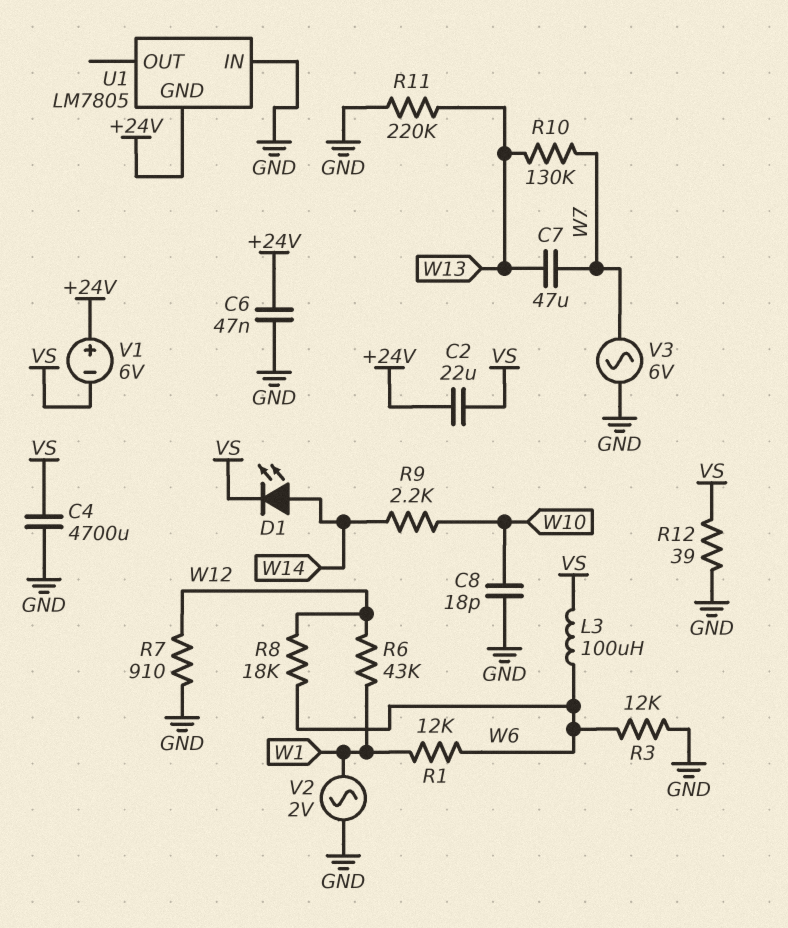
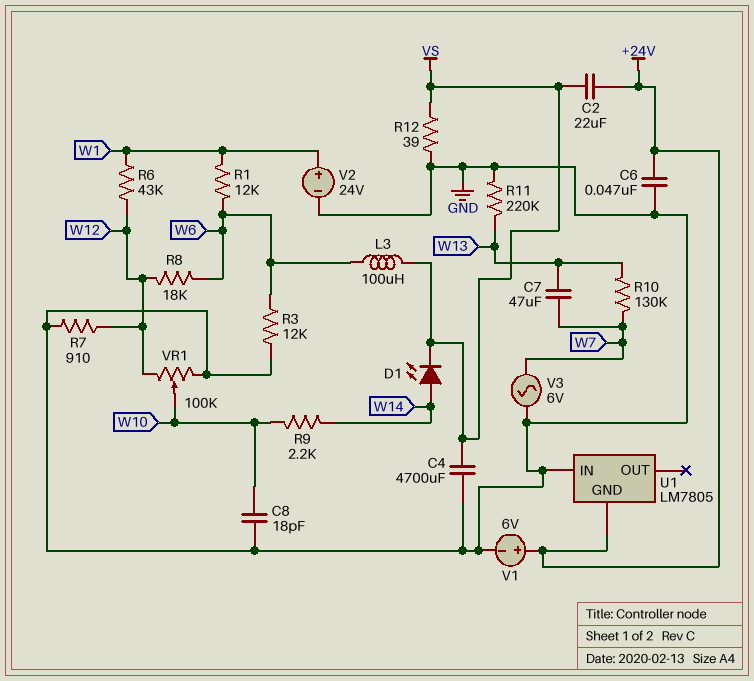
V1: 6V (plus +24V, minus VS) -> 6V (plus +24V, minus GND)
V2: AC 2V (GND, W1) -> 24V (plus W1, minus GND)
VR1: none -> 100k (GND, W12, wiper W10)

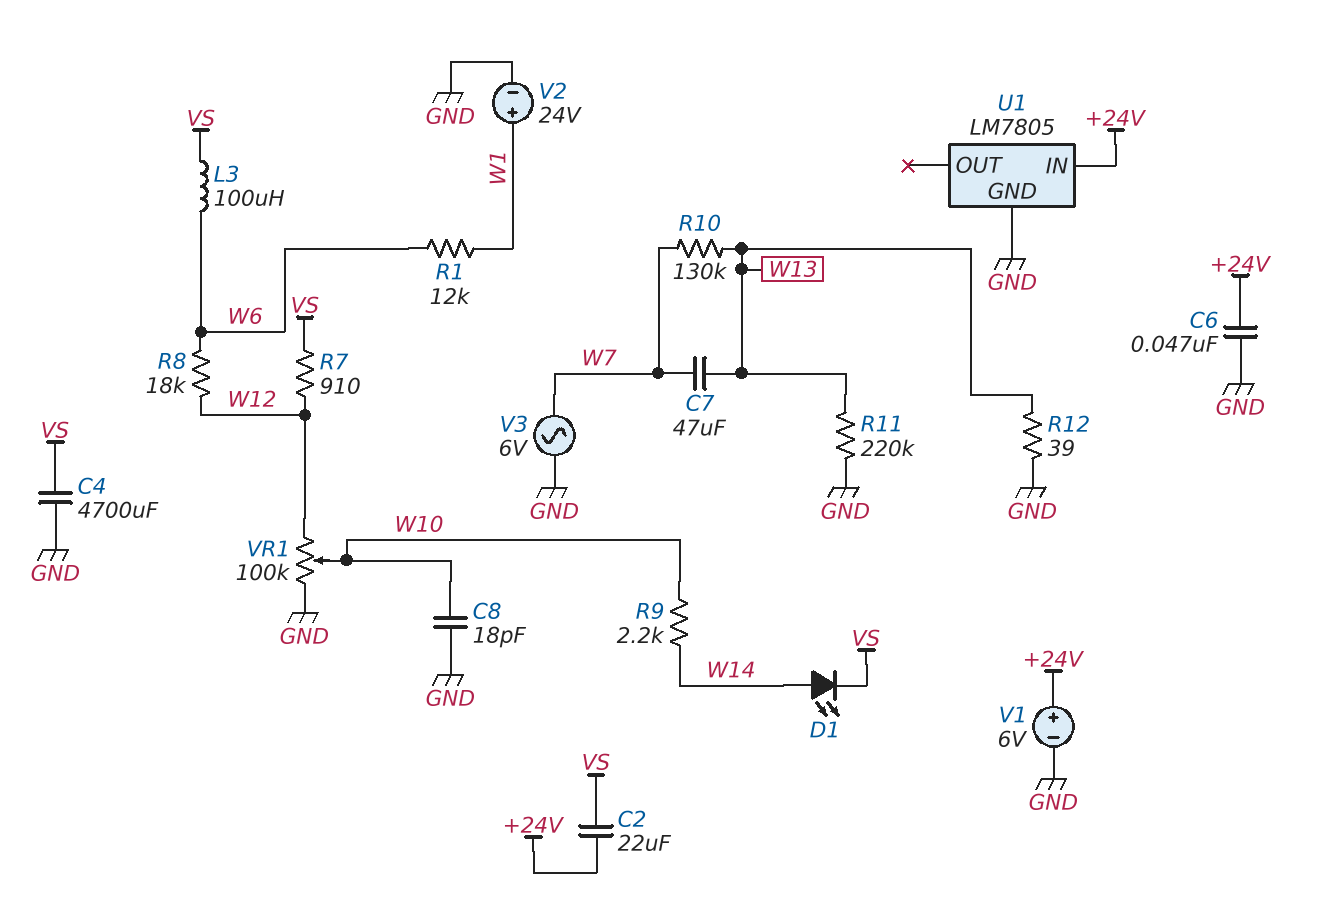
R3: 12k (GND, W6) -> none
R6: 43k (W1, W12) -> none
R7: 910 (GND, W12) -> 910 (VS, W12)
R12: 39 (GND, VS) -> 39 (GND, W13)
U1 pin GND: +24V -> GND
U1 pin IN: GND -> +24V

